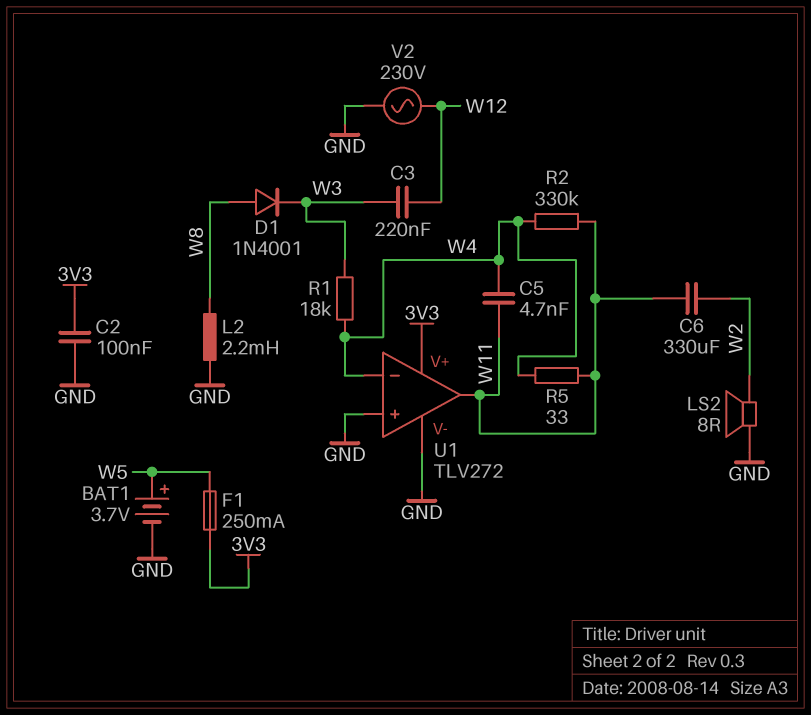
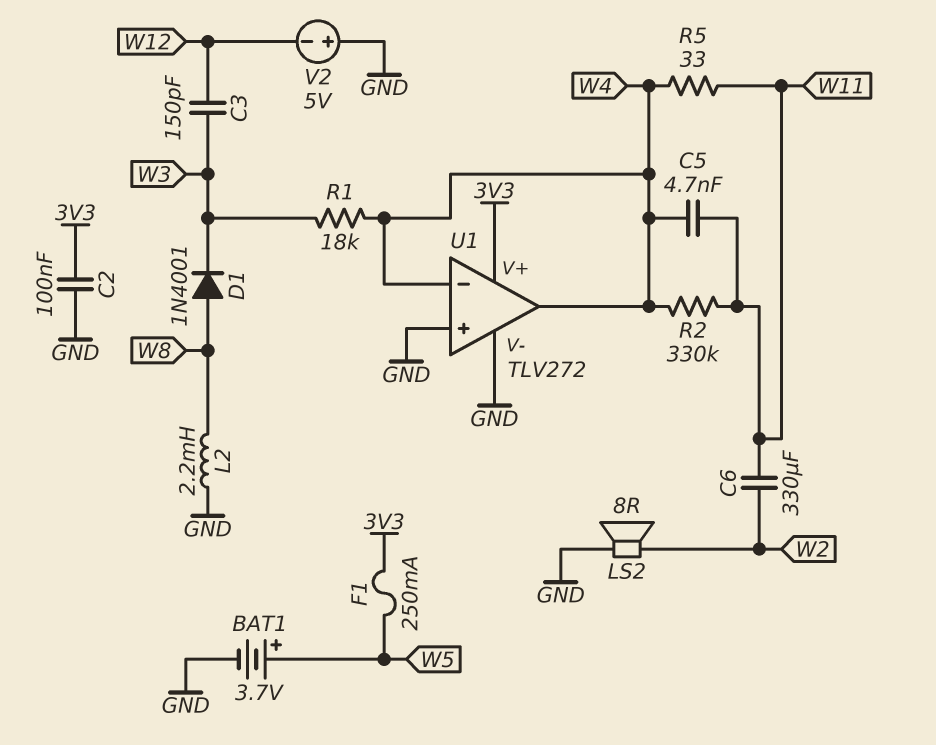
C3: 220nF (W3, W12) -> 150pF (W3, W12)
U1 pin out: W11 -> W4
V2: AC 230V (GND, W12) -> 5V (plus GND, minus W12)

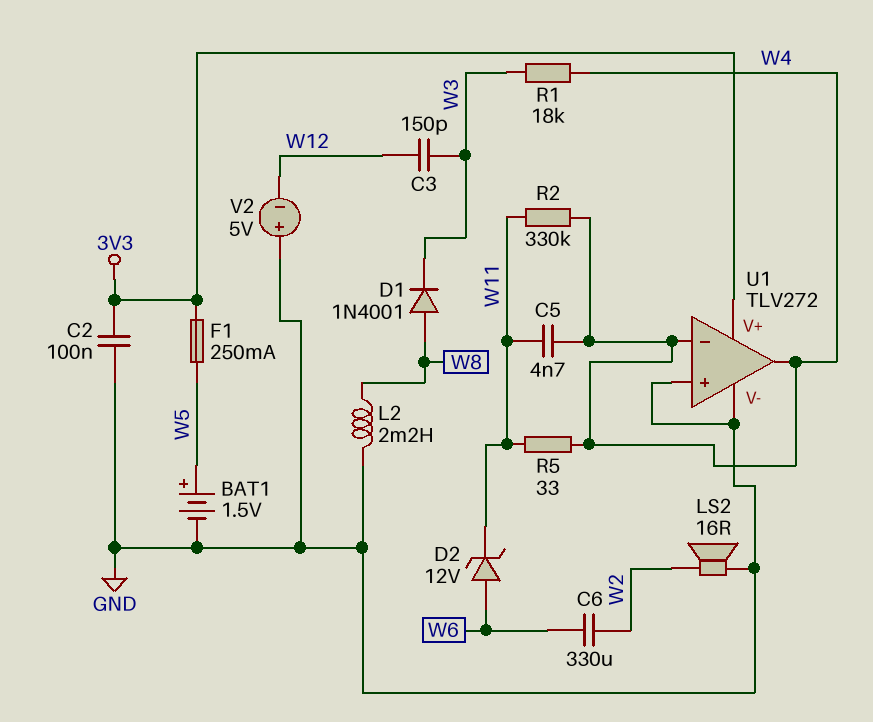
BAT1: 3.7V (plus W5, minus GND) -> 1.5V (plus W5, minus GND)
C6: 330uF (W2, W11) -> 330uF (W2, W6)
D2: none -> zener 12V (A W6, K W11)
LS2: speaker 8R (GND, W2) -> speaker 16R (GND, W2)

